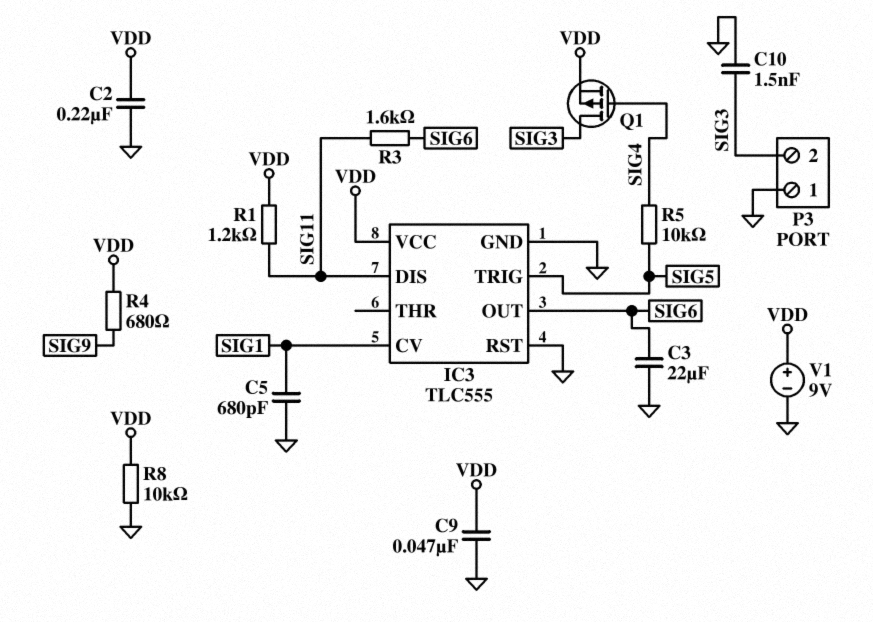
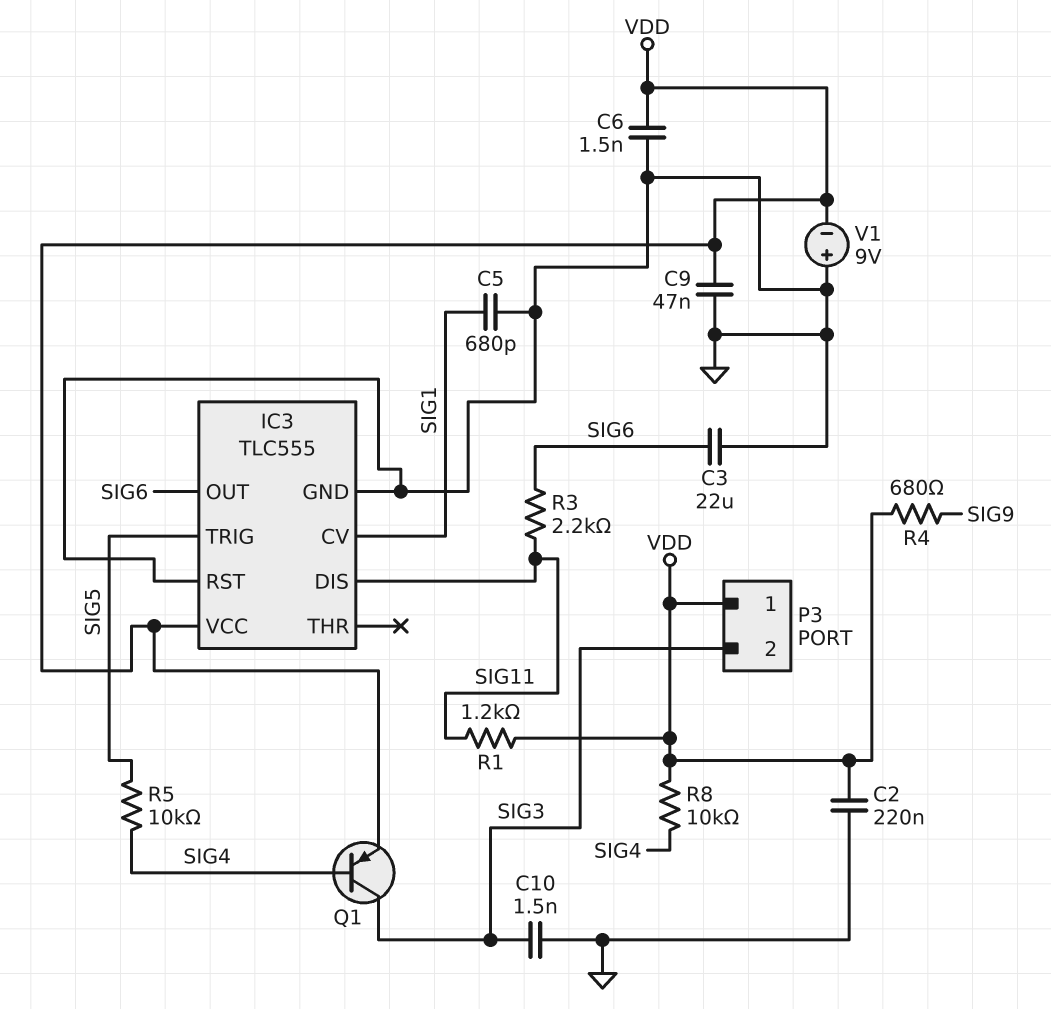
C6: none -> 1.5nF (GND, VDD)
P3 pin 1: GND -> VDD
Q1: PMOS (G SIG4, D SIG3, S VDD) -> PNP (B SIG4, C SIG3, E VDD)
R3: 1.6k (SIG6, SIG11) -> 2.2k (SIG6, SIG11)
R8: 10k (GND, VDD) -> 10k (SIG4, VDD)
V1: 9V (plus VDD, minus GND) -> 9V (plus GND, minus VDD)

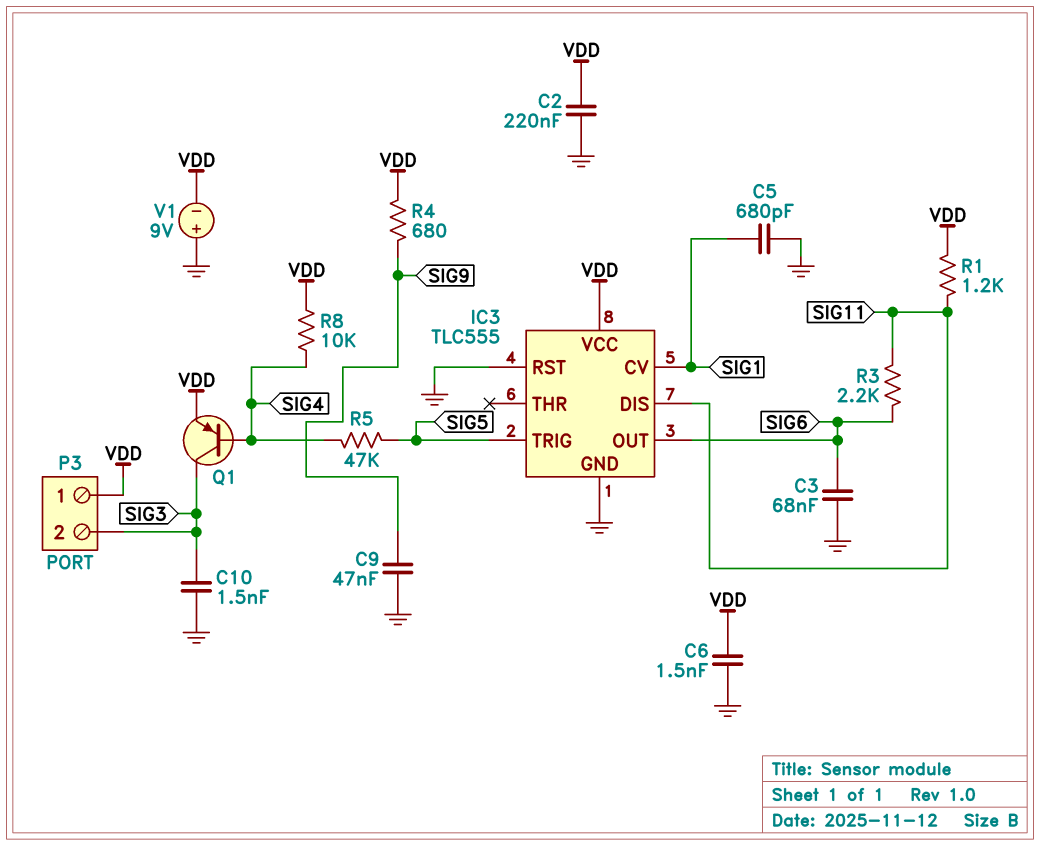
C3: 22uF (GND, SIG6) -> 68nF (GND, SIG6)
C9: 47nF (GND, VDD) -> 47nF (GND, SIG9)
R5: 10k (SIG4, SIG5) -> 47k (SIG4, SIG5)

